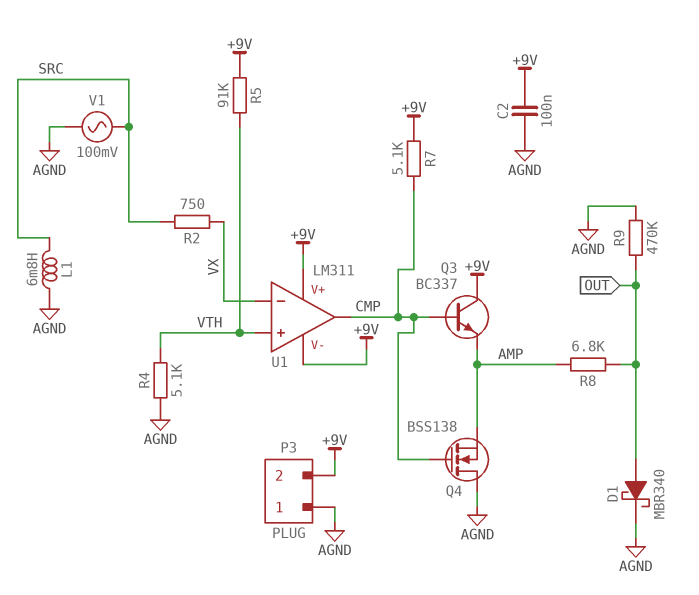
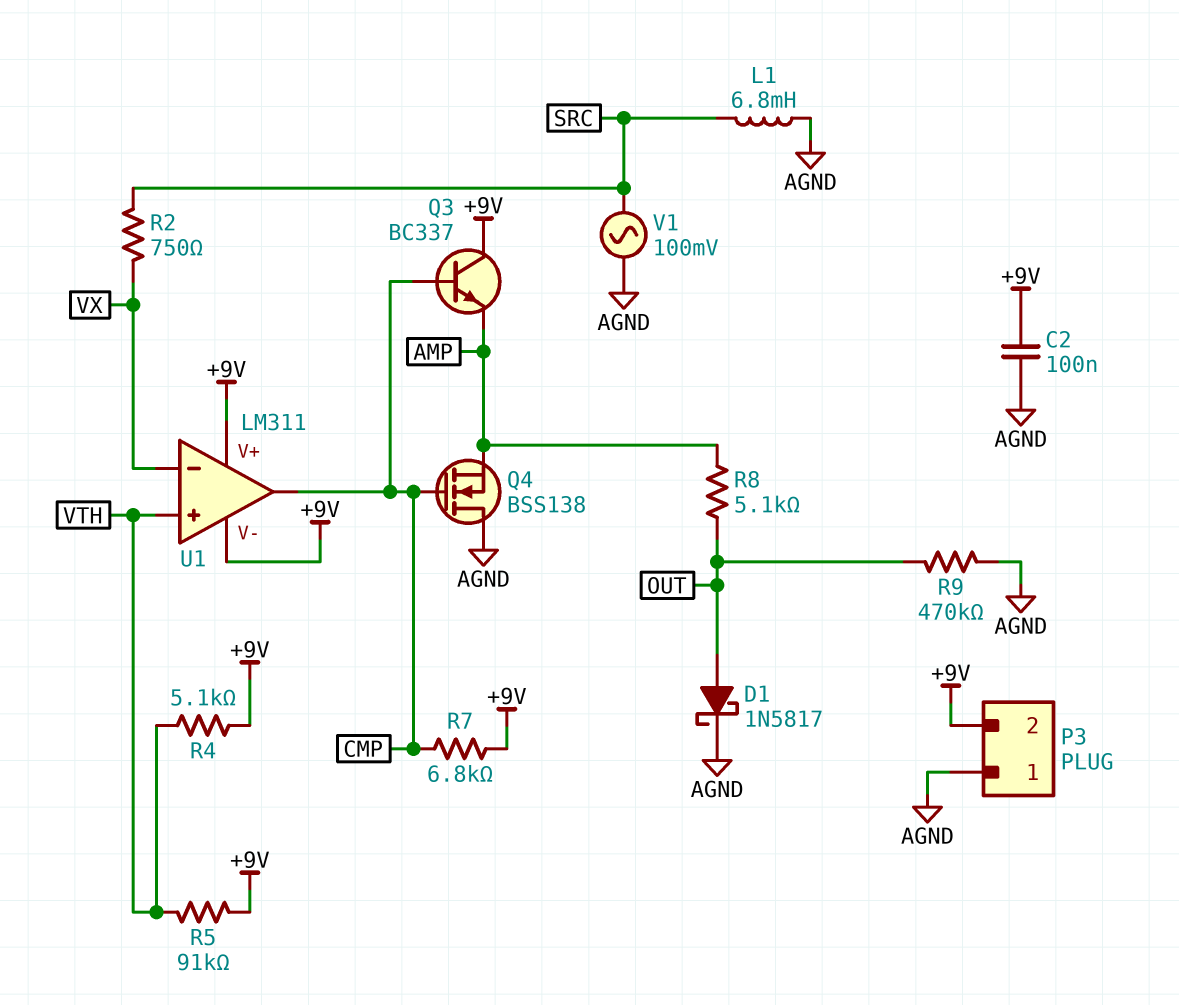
D1: schottky MBR340 (A OUT, K AGND) -> schottky 1N5817 (A OUT, K AGND)
R4: 5.1k (AGND, VTH) -> 5.1k (+9V, VTH)
R7: 5.1k (+9V, CMP) -> 6.8k (+9V, CMP)
R8: 6.8k (AMP, OUT) -> 5.1k (AMP, OUT)

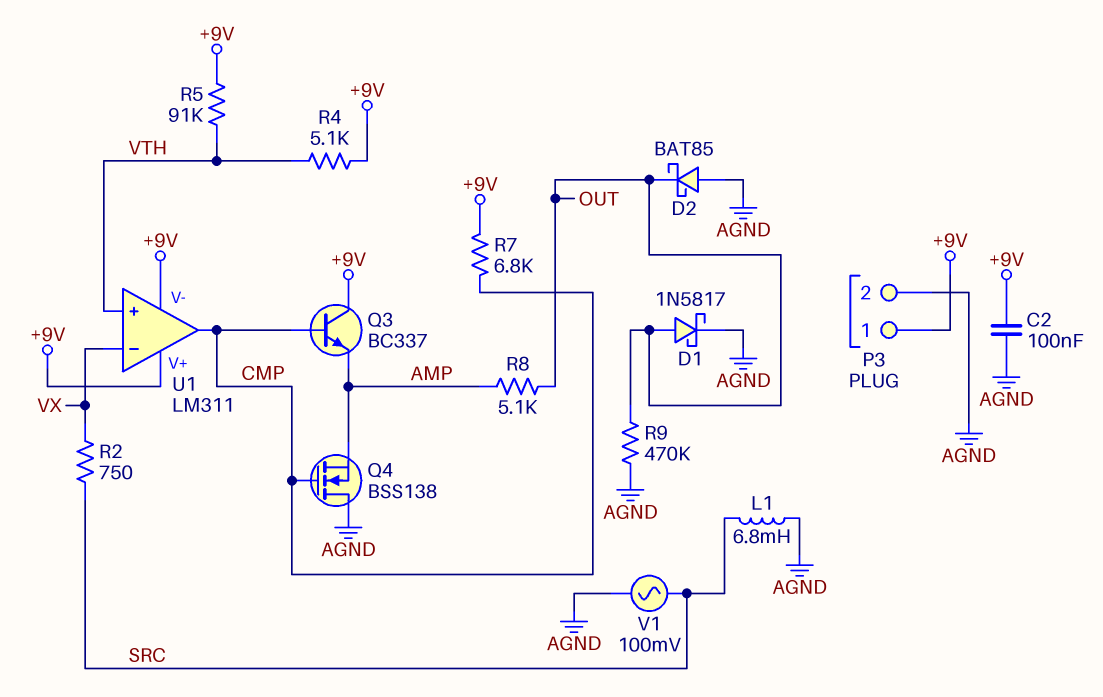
D2: none -> schottky BAT85 (A AGND, K OUT)
P3 pin 1: AGND -> +9V
P3 pin 2: +9V -> AGND

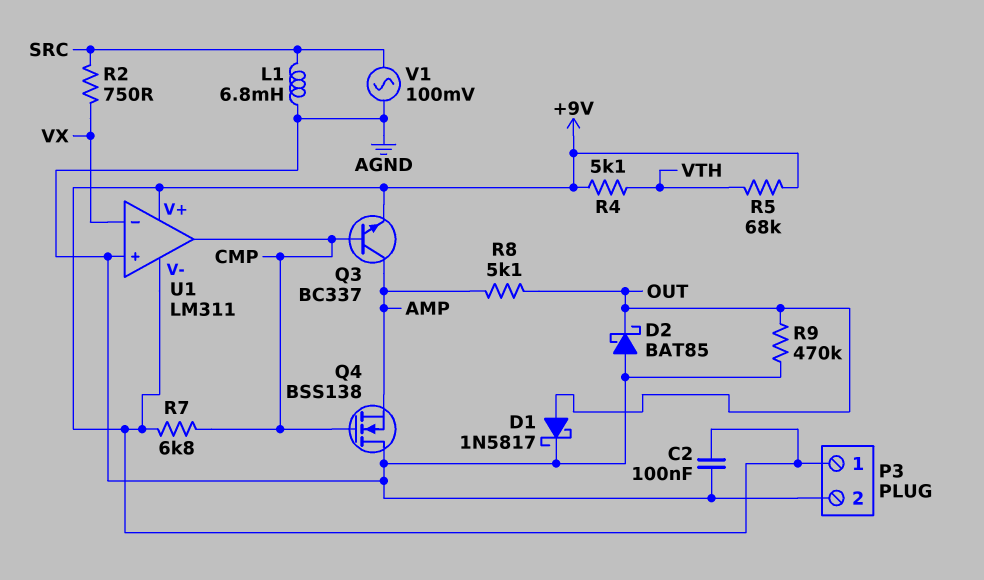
Q3: NPN BC337 (B CMP, C +9V, E AMP) -> NPN BC337 (B CMP, C AMP, E +9V)
R5: 91k (+9V, VTH) -> 68k (+9V, VTH)
U1 pin in+: VTH -> AGND

